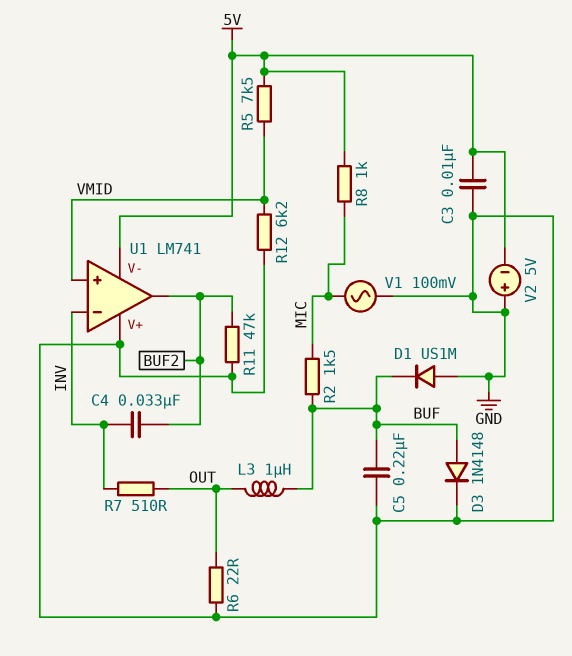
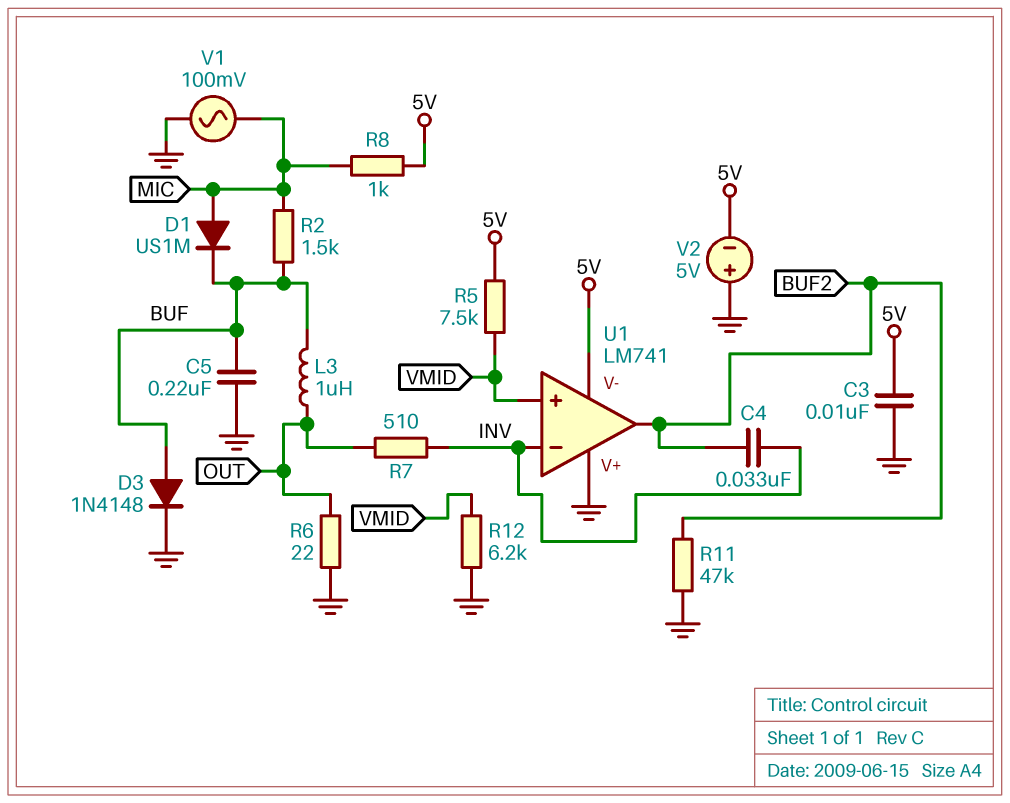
D1: diode US1M (A GND, K BUF) -> diode US1M (A MIC, K BUF)

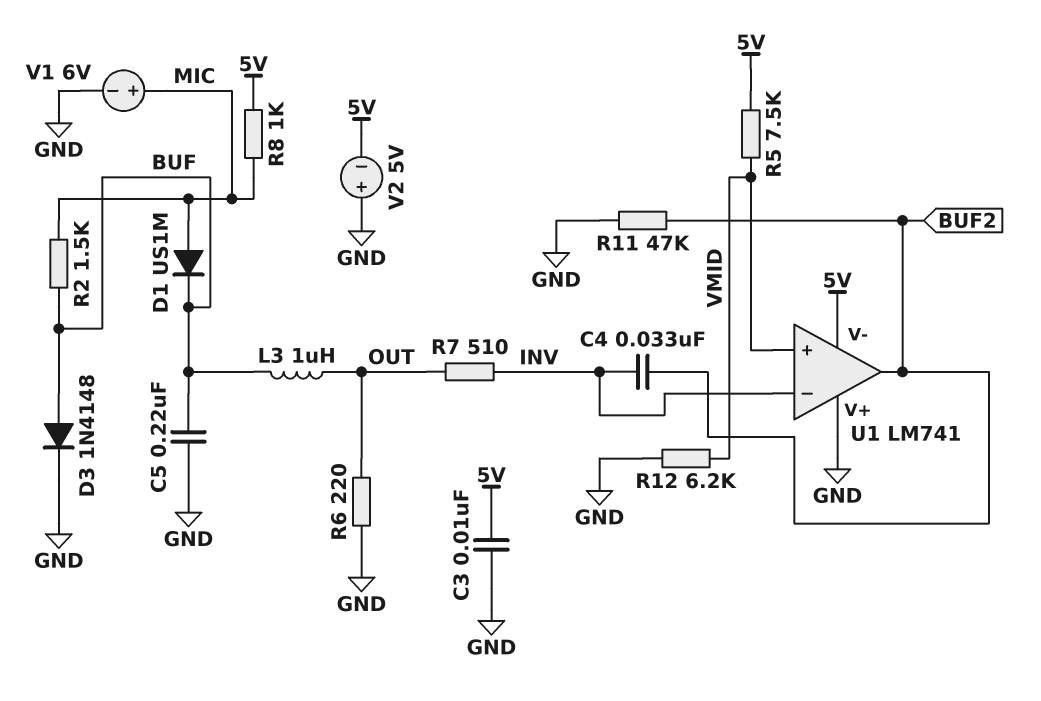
R6: 22 (GND, OUT) -> 220 (GND, OUT)
V1: AC 100mV (GND, MIC) -> 6V (plus MIC, minus GND)

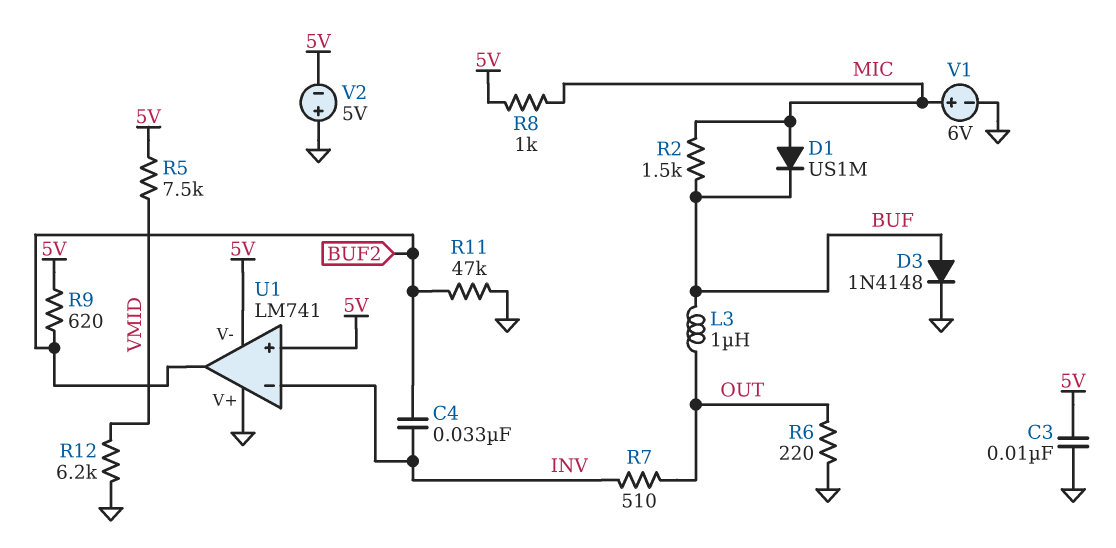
C5: 220nF (BUF, GND) -> none
R9: none -> 620 (5V, BUF2)
U1 pin in+: VMID -> 5V

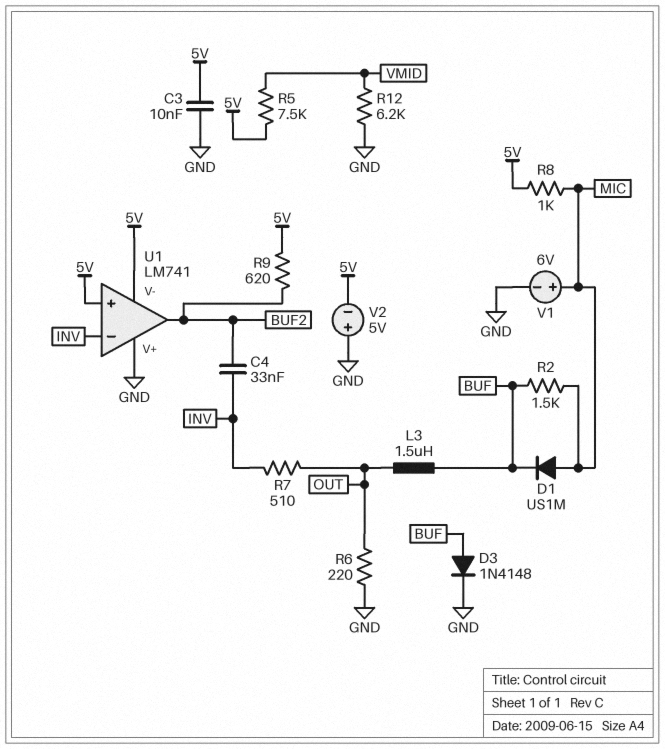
L3: 1uH (BUF, OUT) -> 1.5uH (BUF, OUT)
R11: 47k (BUF2, GND) -> none

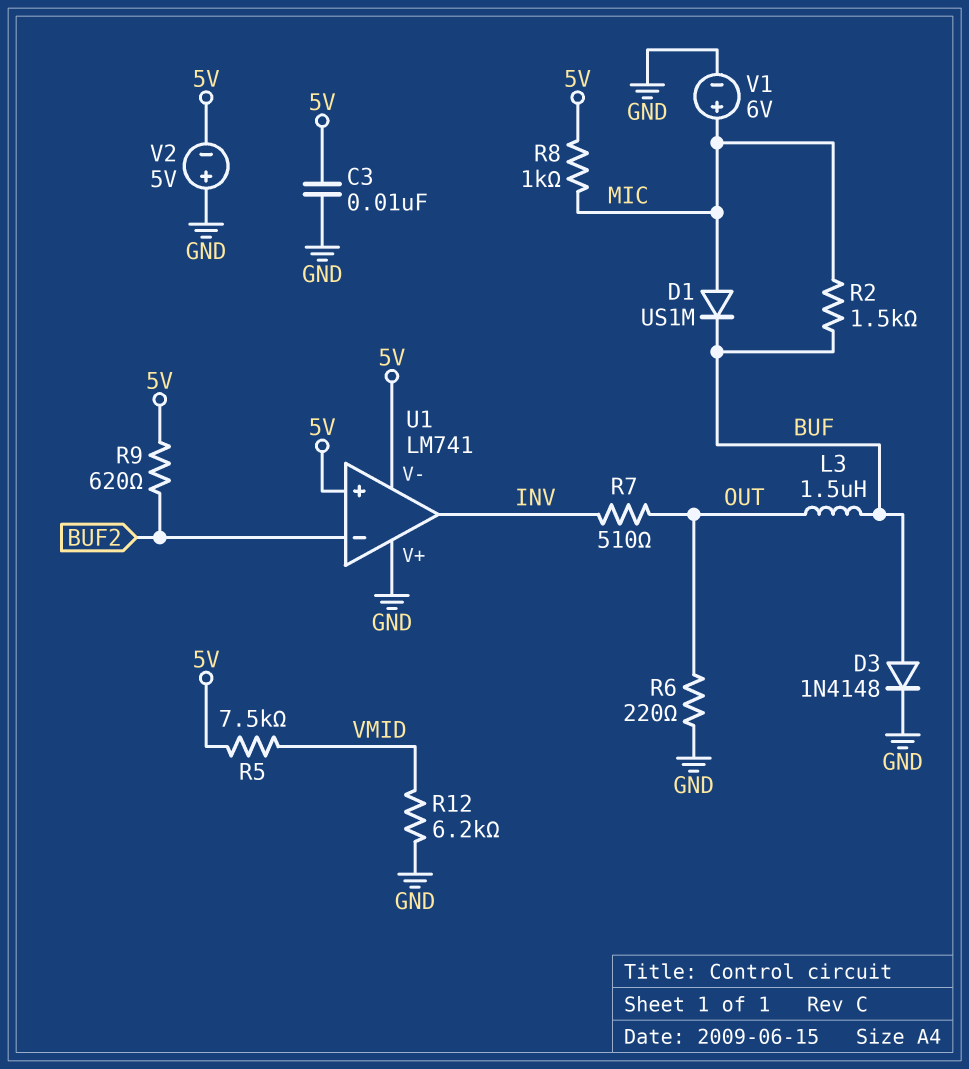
C4: 33nF (BUF2, INV) -> none
U1 pin in-: INV -> BUF2
U1 pin out: BUF2 -> INV

